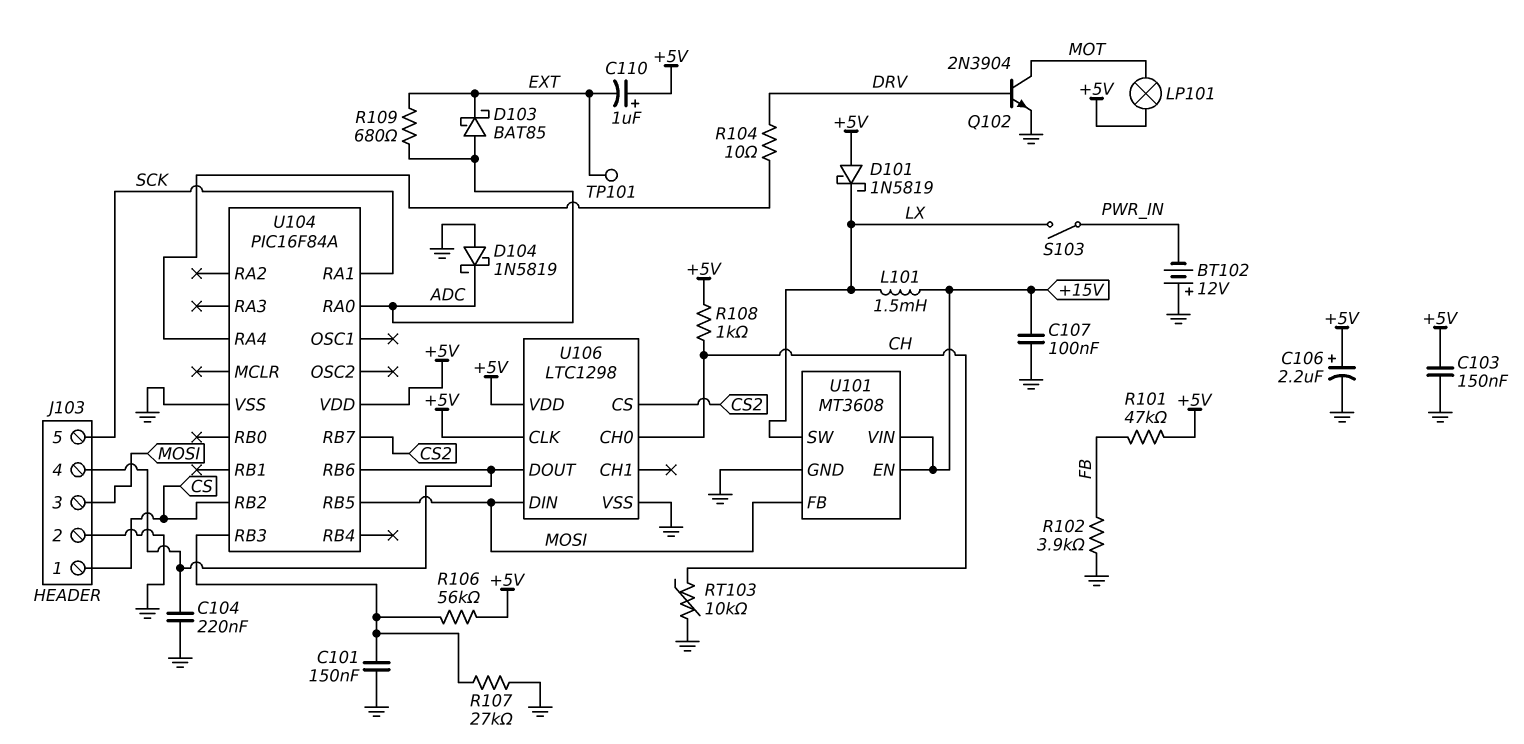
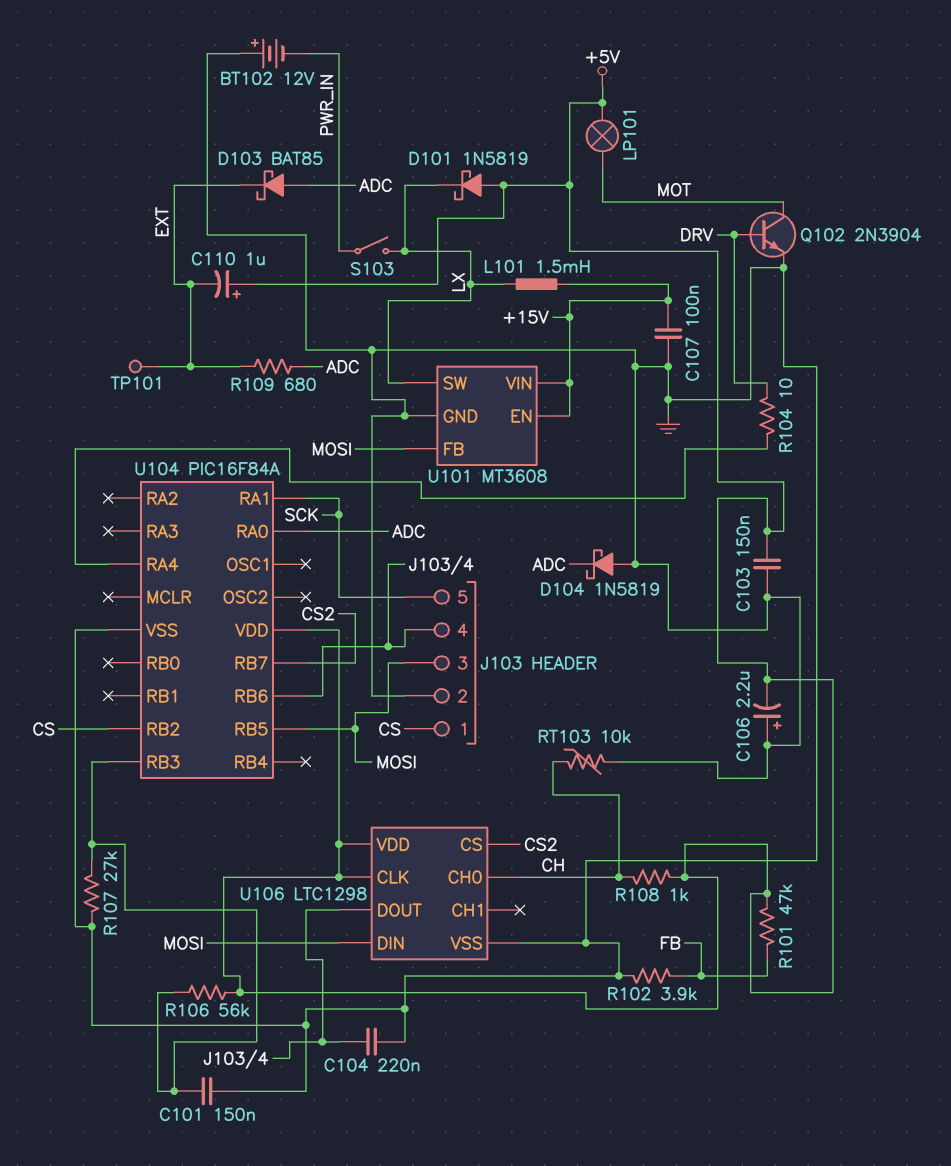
C106: 2.2uF (plus +5V, minus GND) -> 2.2uF (plus GND, minus +5V)

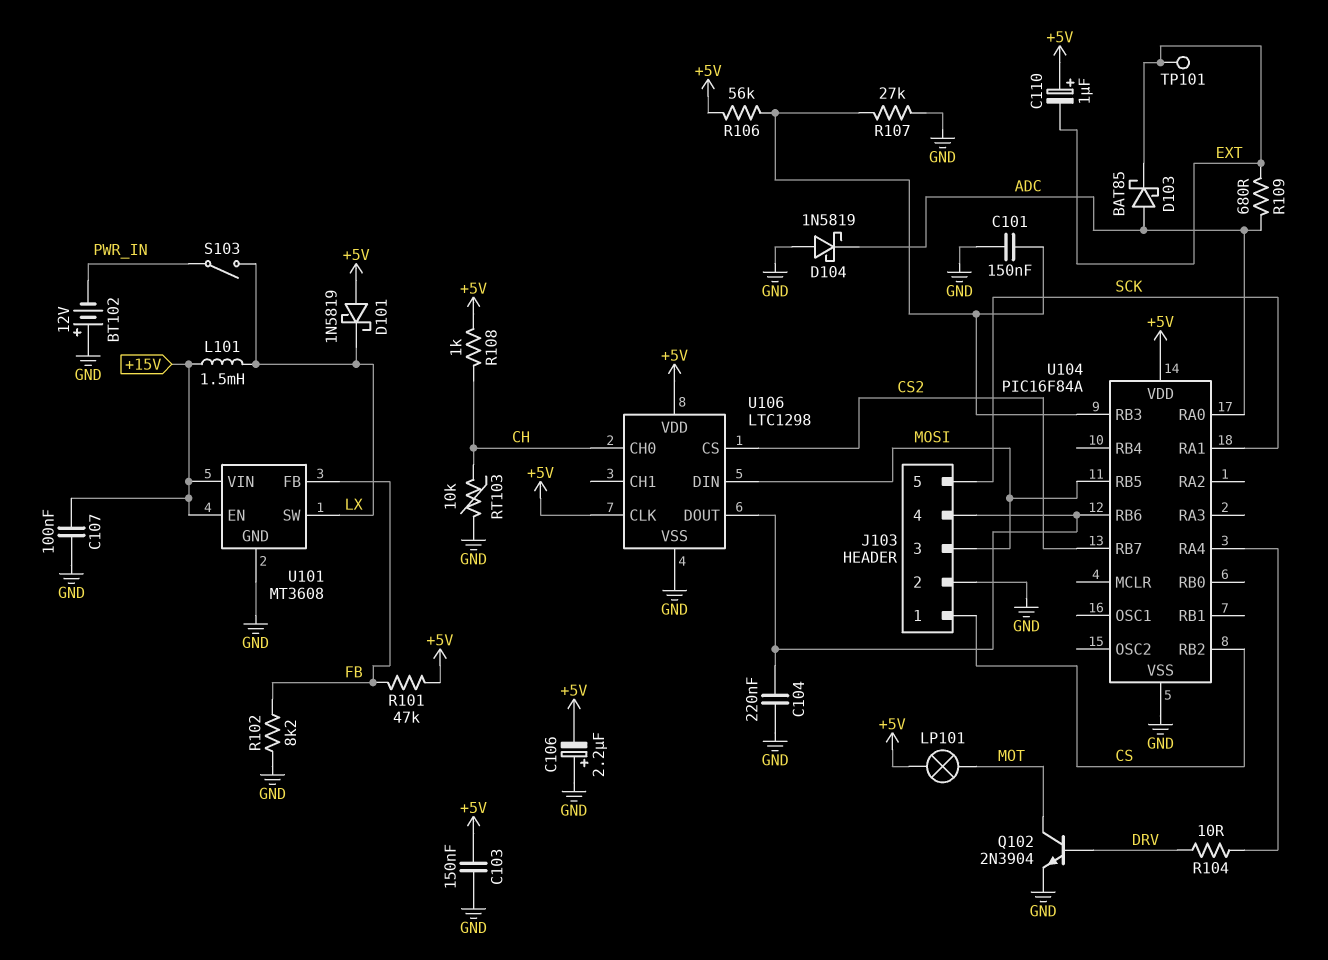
R102: 3.9k (FB, GND) -> 8.2k (FB, GND)
U101 pin FB: MOSI -> FB

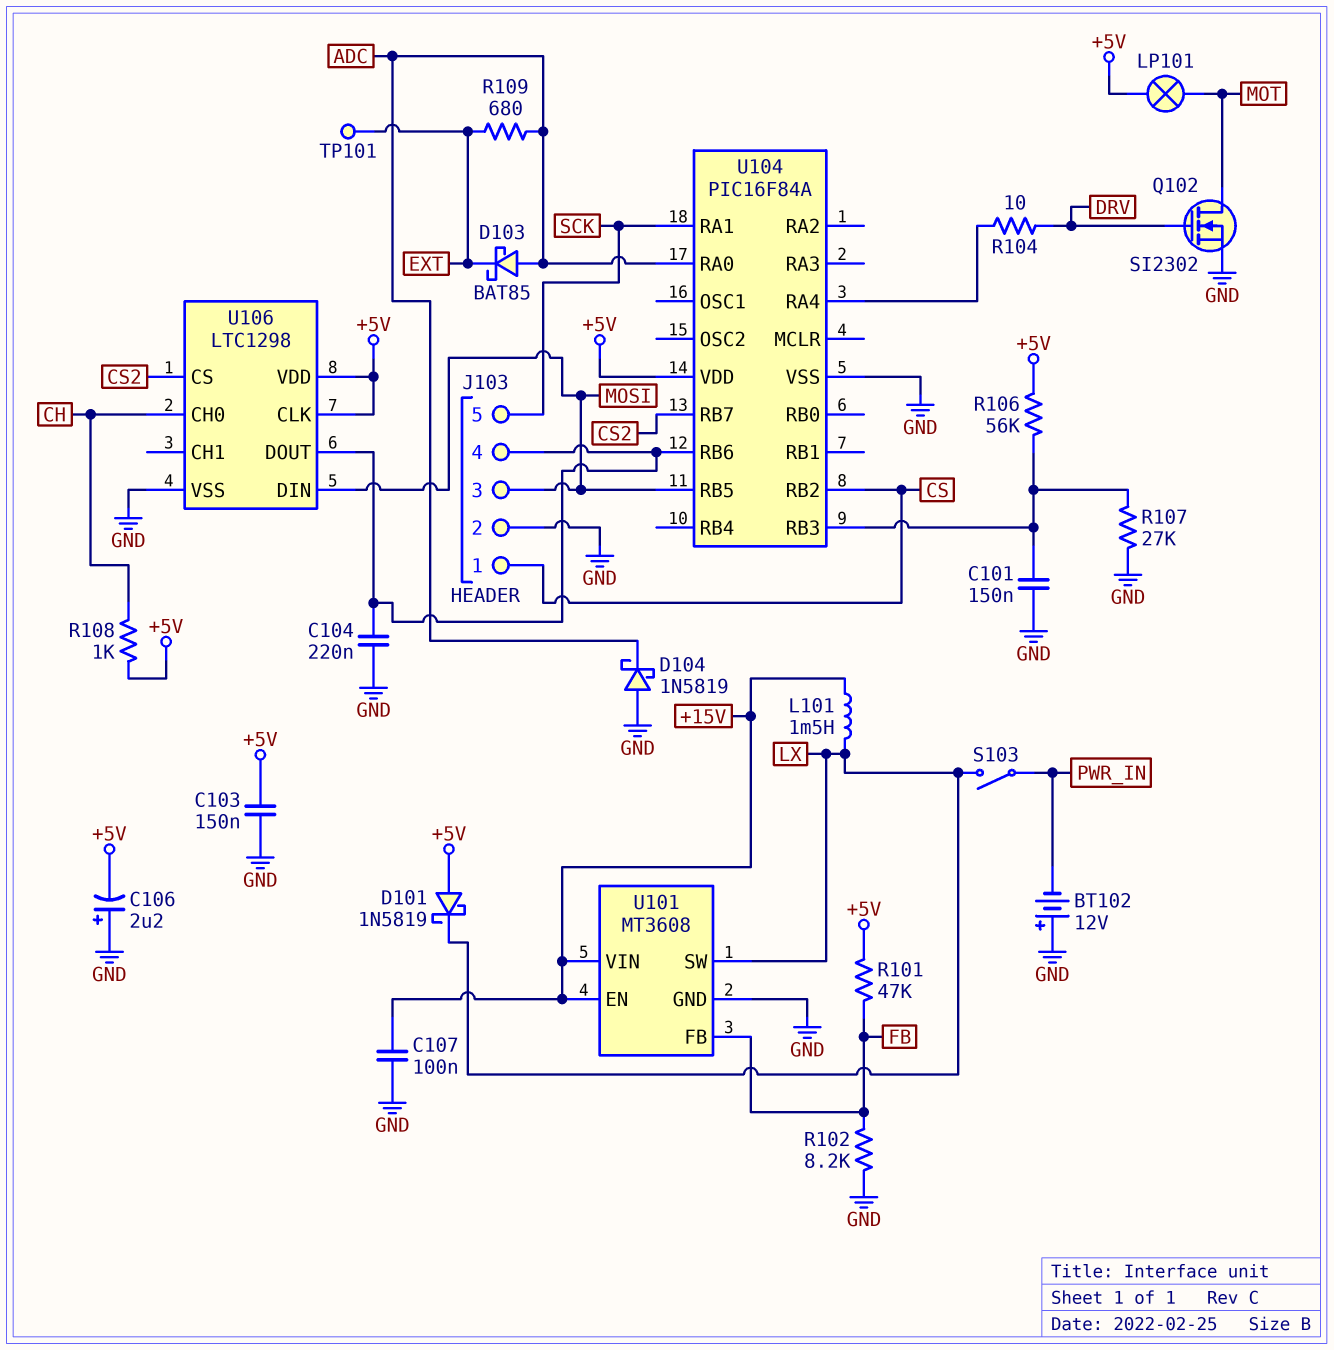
C110: 1uF (plus +5V, minus EXT) -> none
Q102: NPN 2N3904 (B DRV, C MOT, E GND) -> NMOS SI2302 (G DRV, D MOT, S GND)
RT103: 10k (CH, GND) -> none

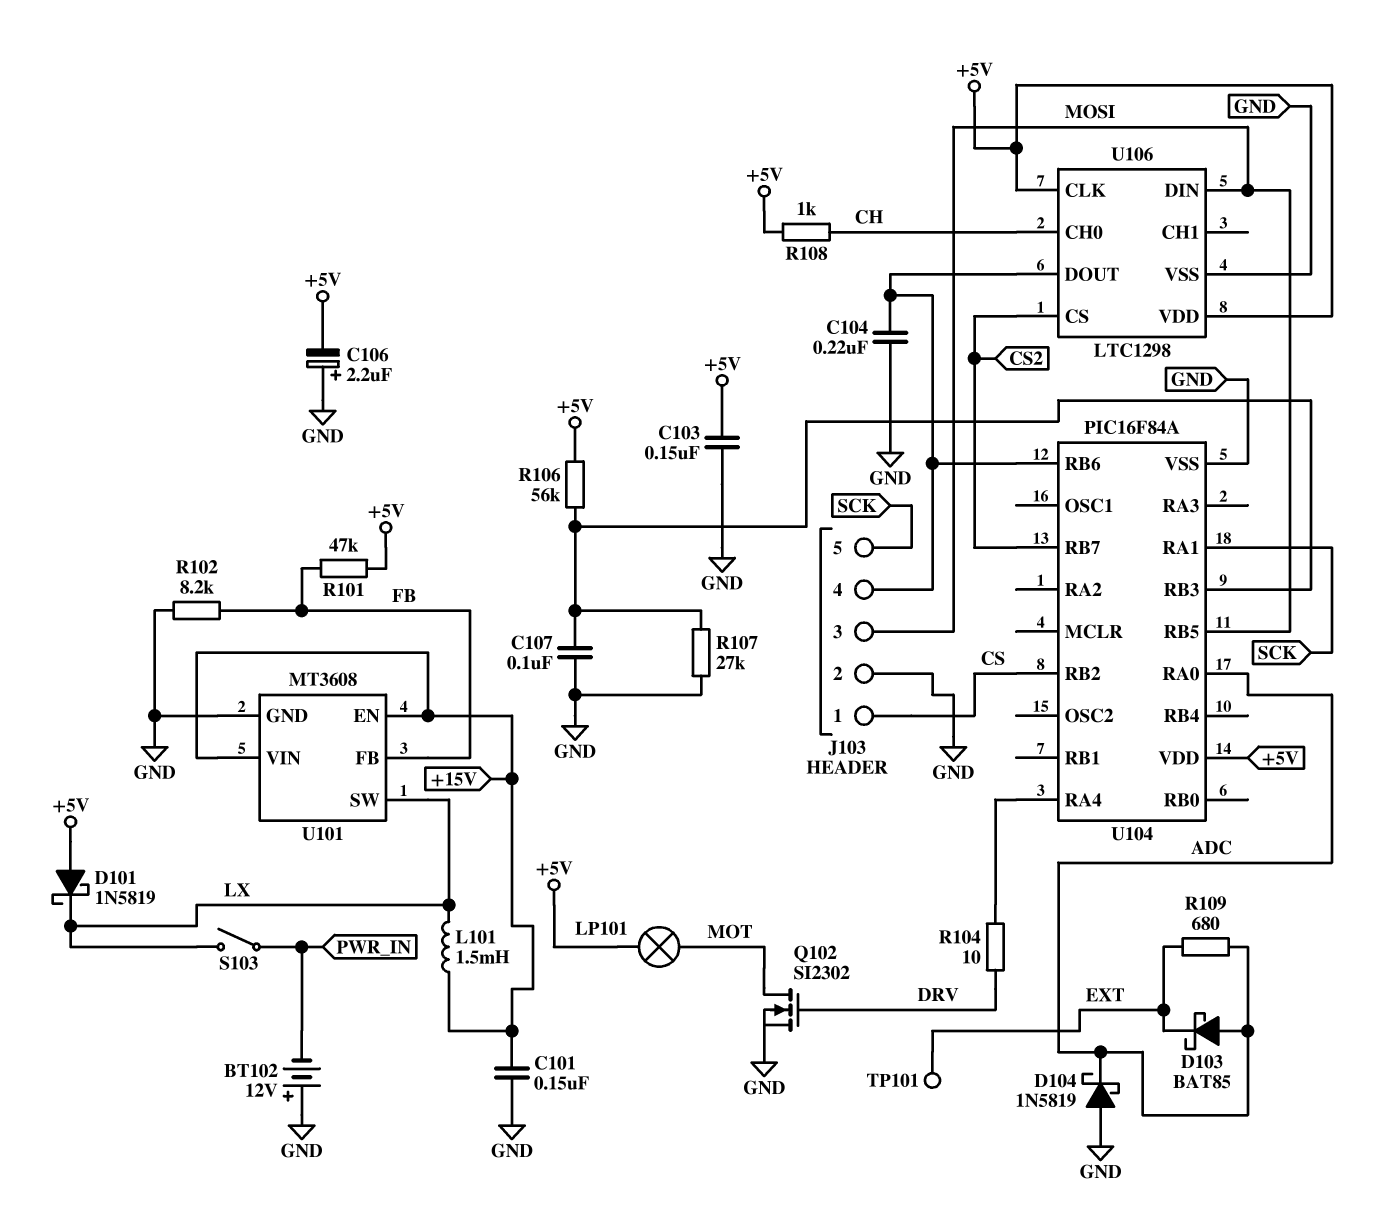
C101: 150nF (GND, U104/RB3) -> 150nF (+15V, GND)
C107: 100nF (+15V, GND) -> 100nF (GND, U104/RB3)

